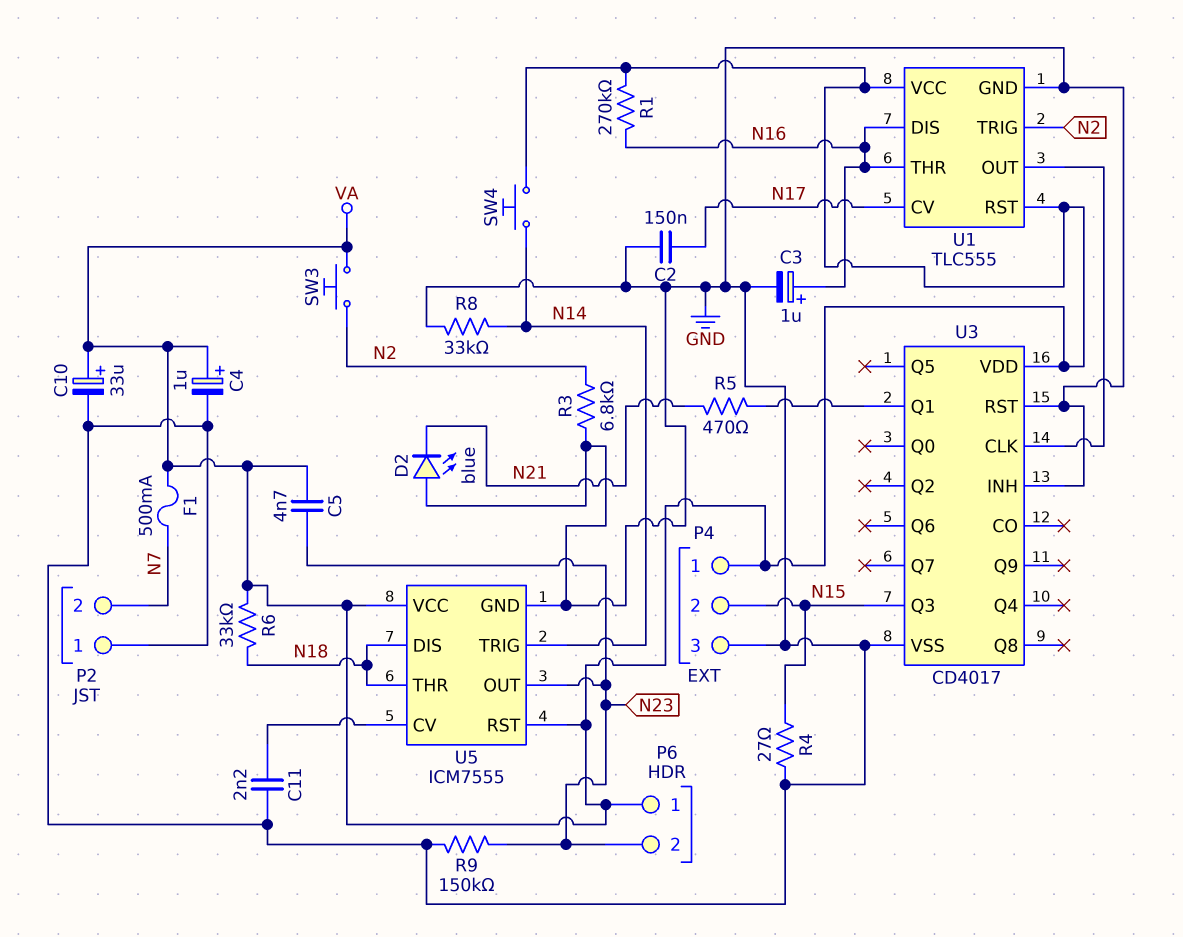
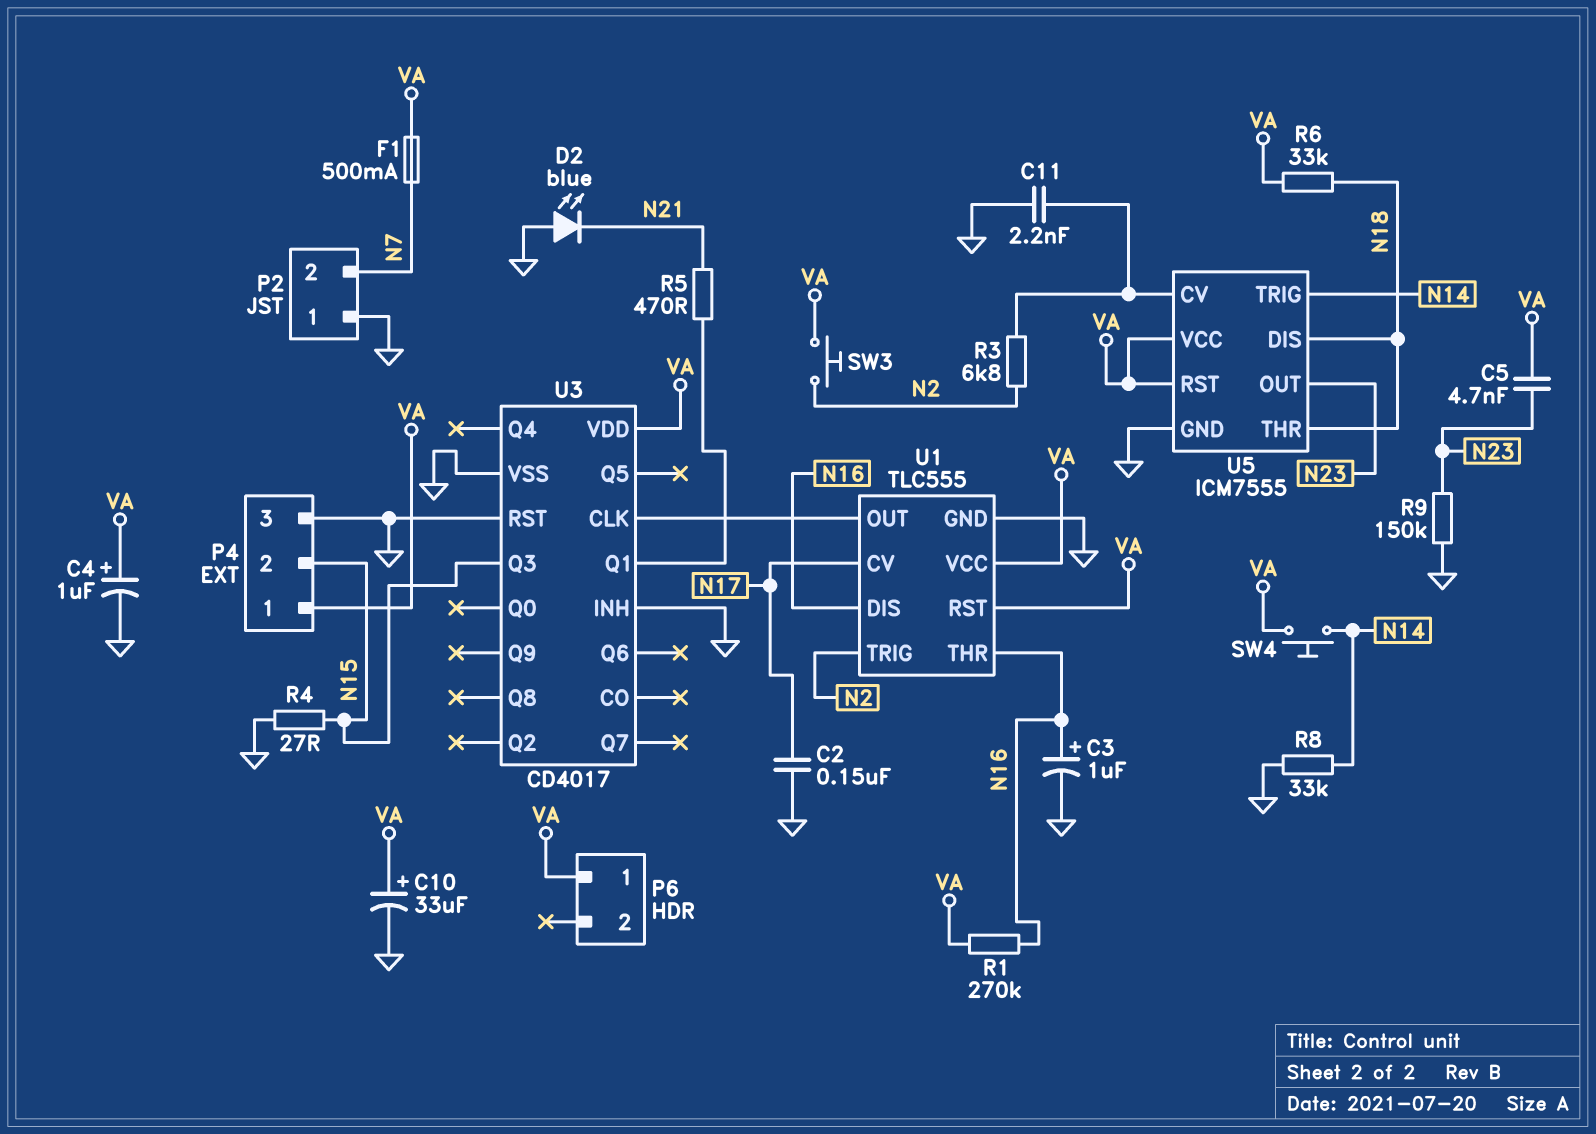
P6 pin 2: N23 -> none
R3: 6.8k (GND, N2) -> 6.8k (N2, U5/CV)

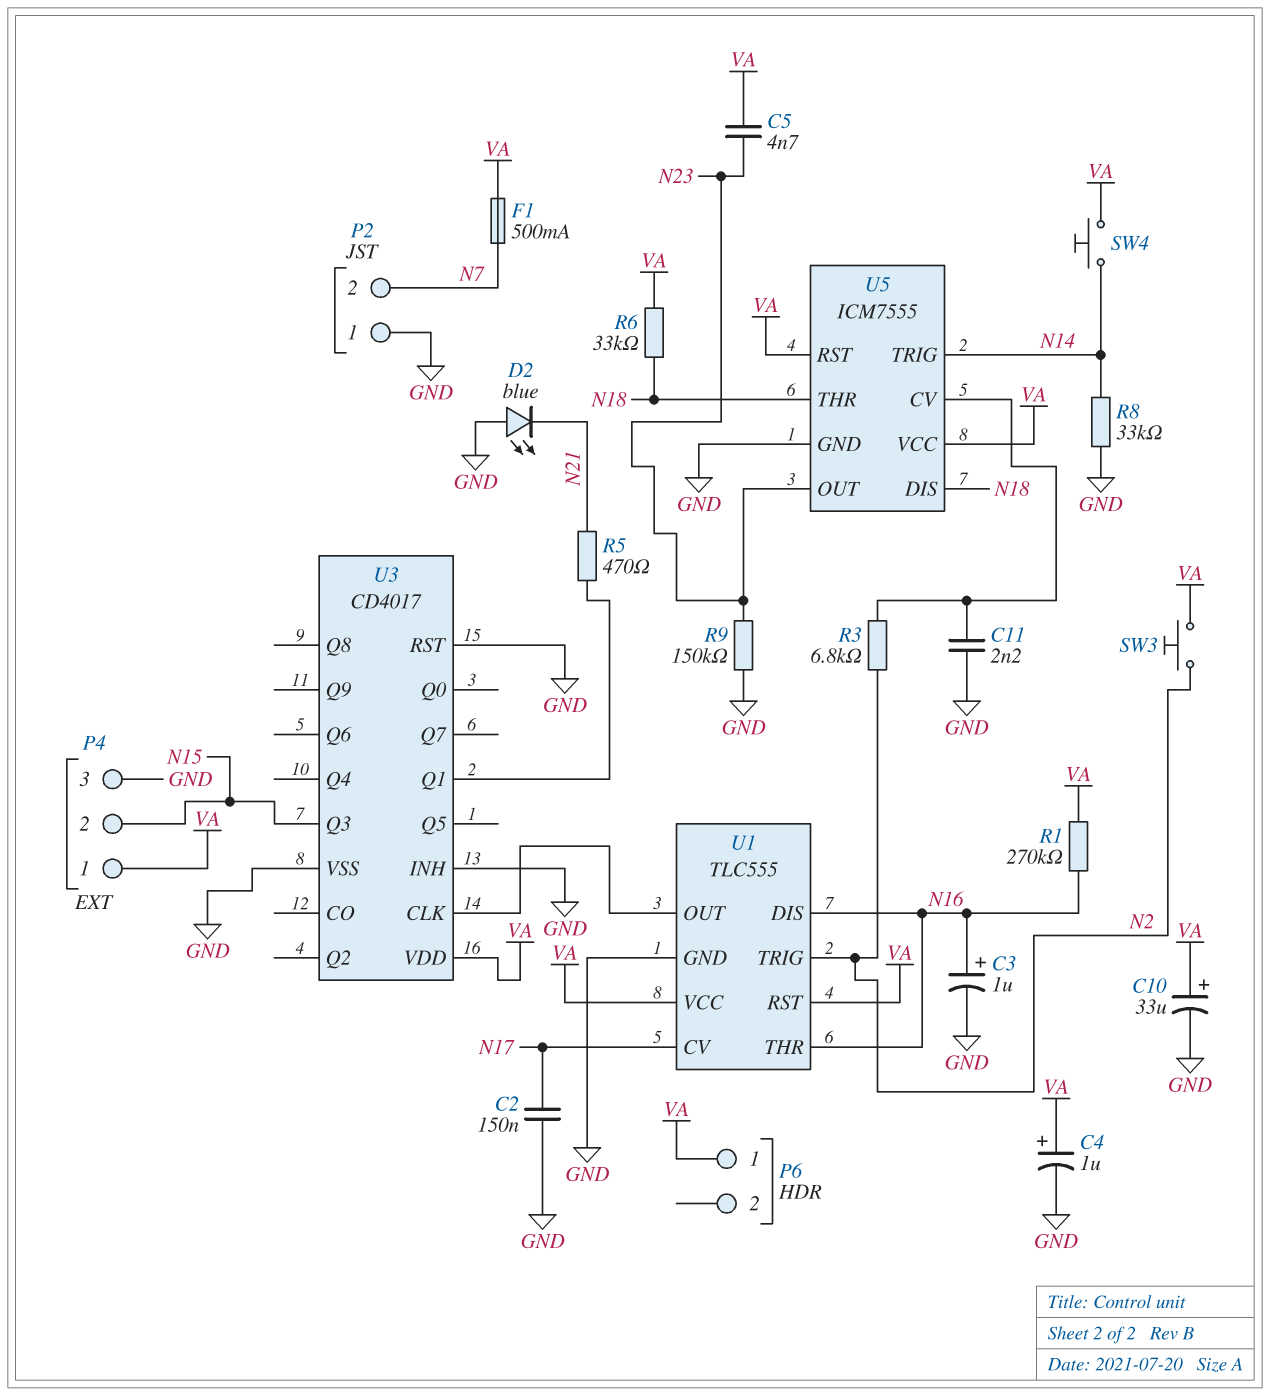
R4: 27 (GND, N15) -> none

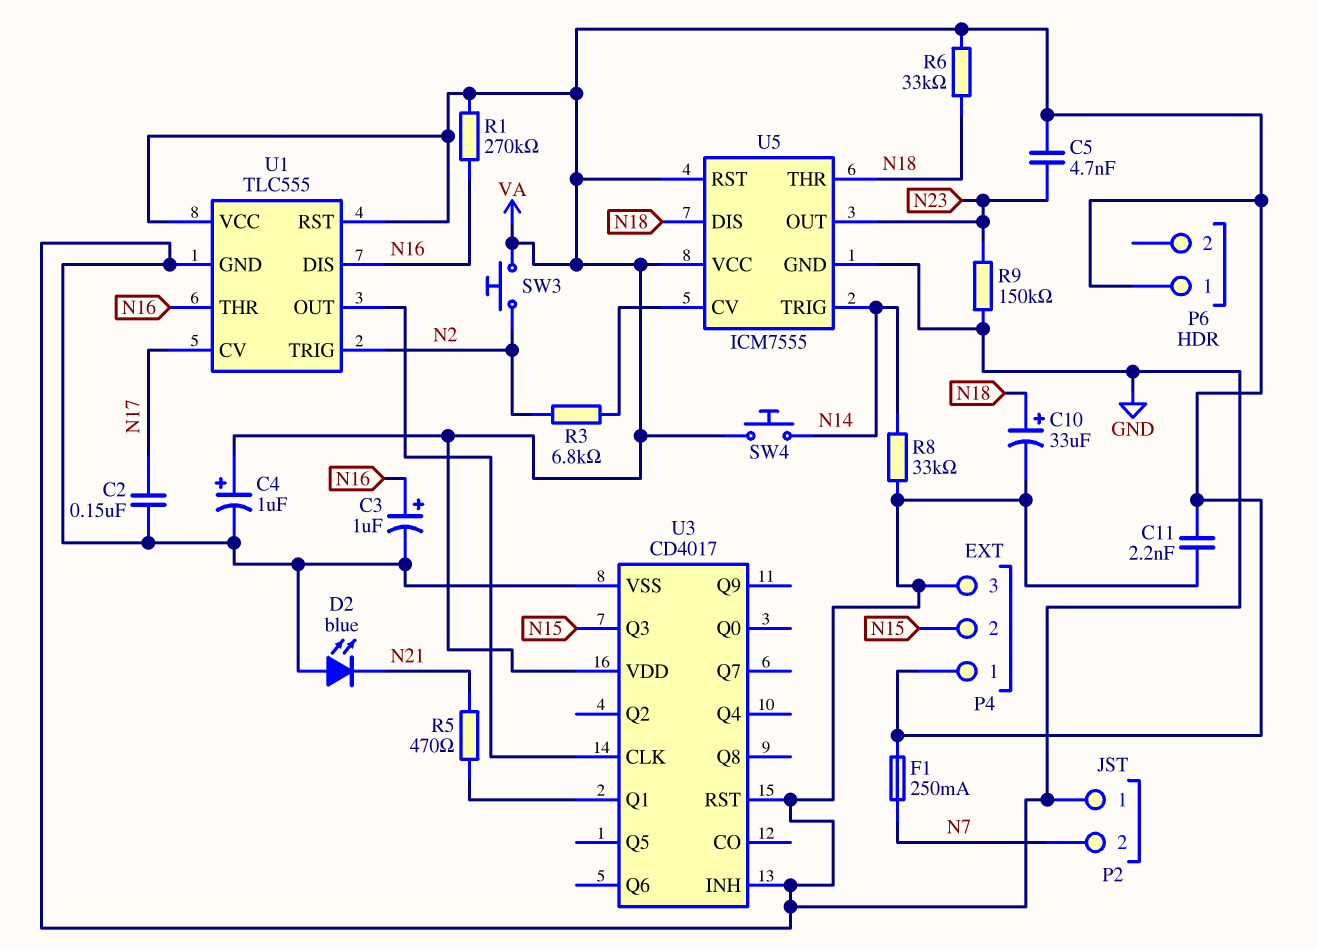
C10: 33uF (plus VA, minus GND) -> 33uF (plus N18, minus GND)
C11: 2.2nF (GND, U5/CV) -> 2.2nF (GND, VA)
F1: 500mA (N7, VA) -> 250mA (N7, VA)

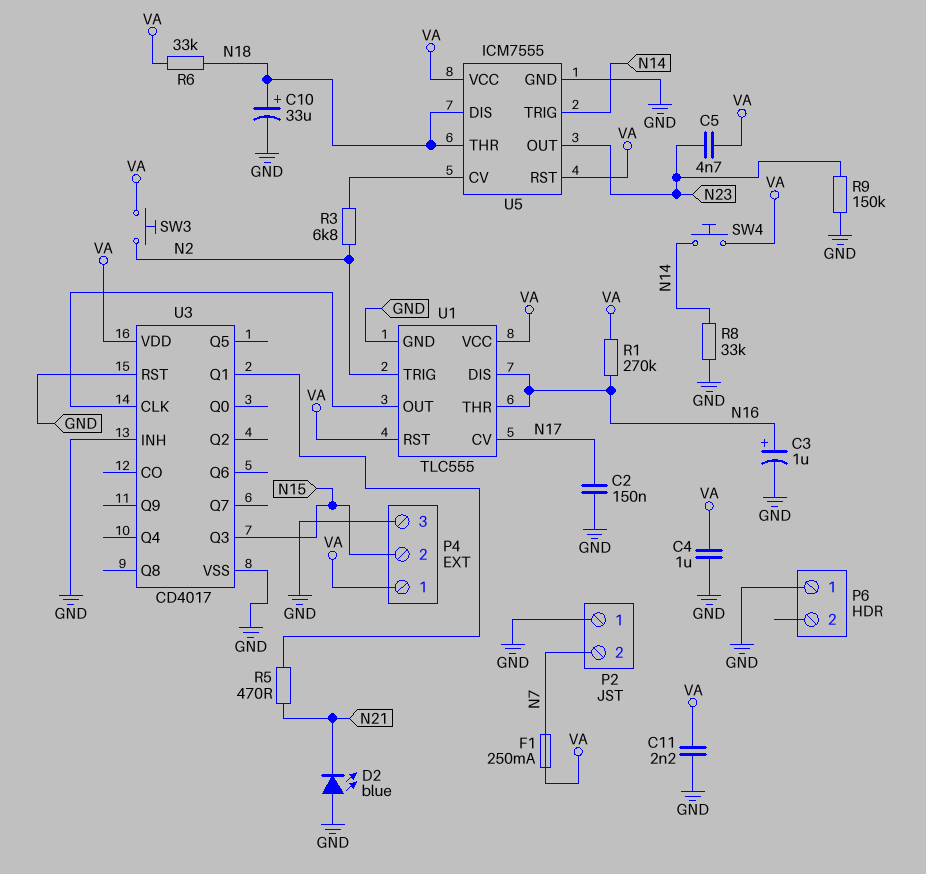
C4: 1uF (plus VA, minus GND) -> 1uF (GND, VA)
P6 pin 1: VA -> GND

